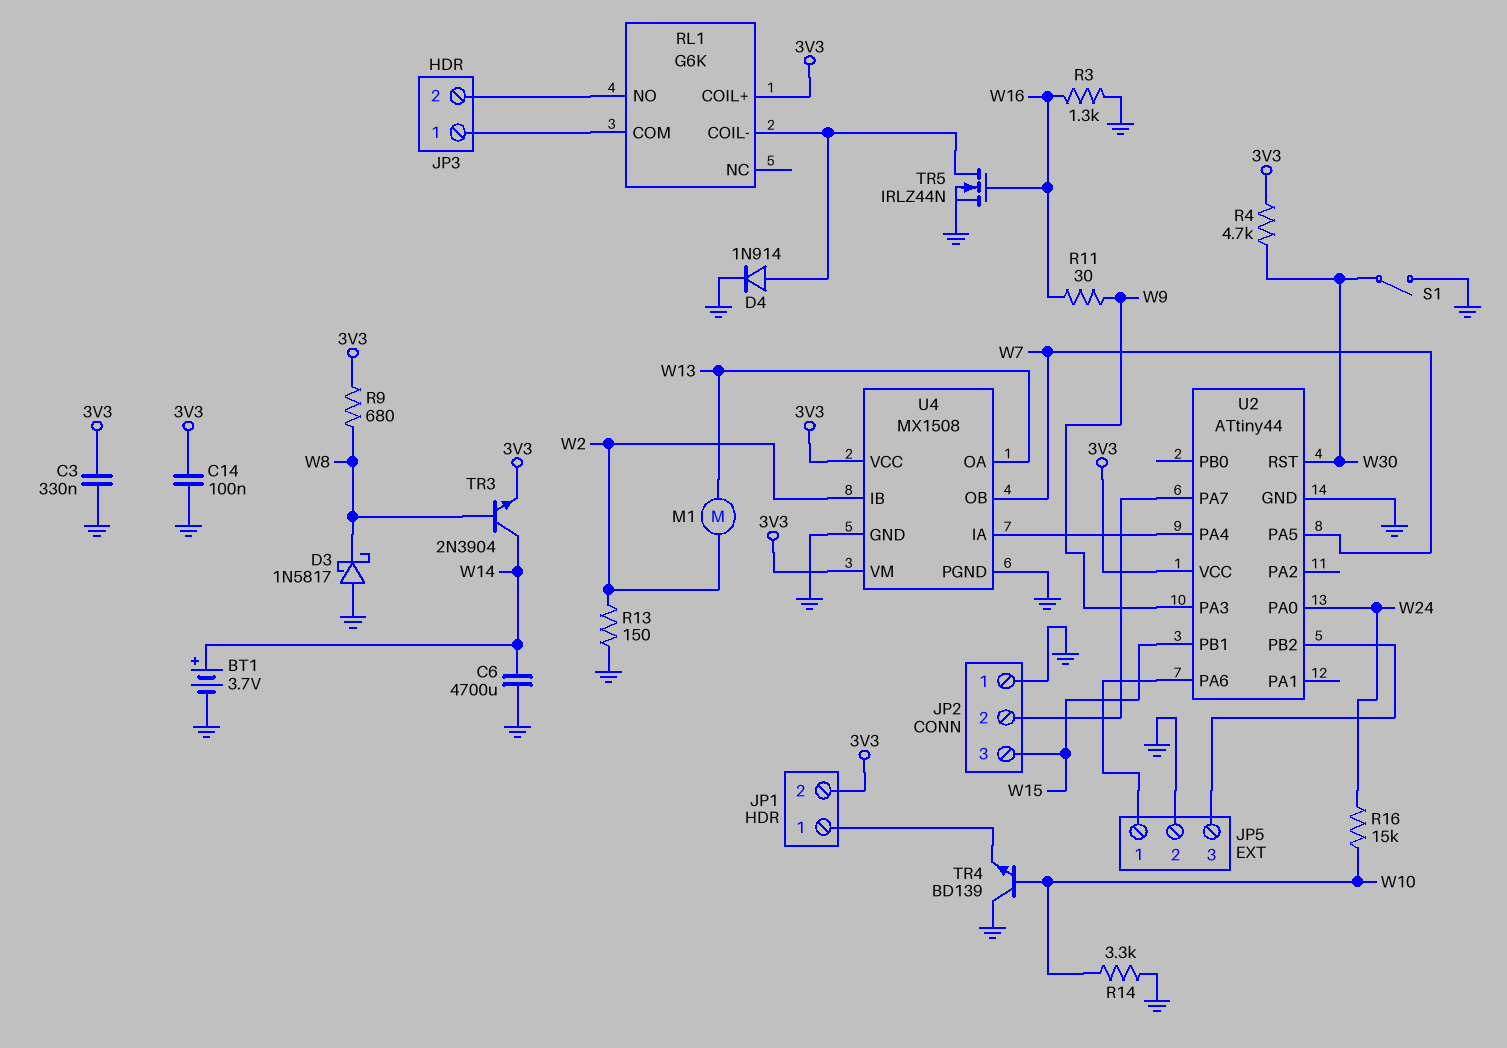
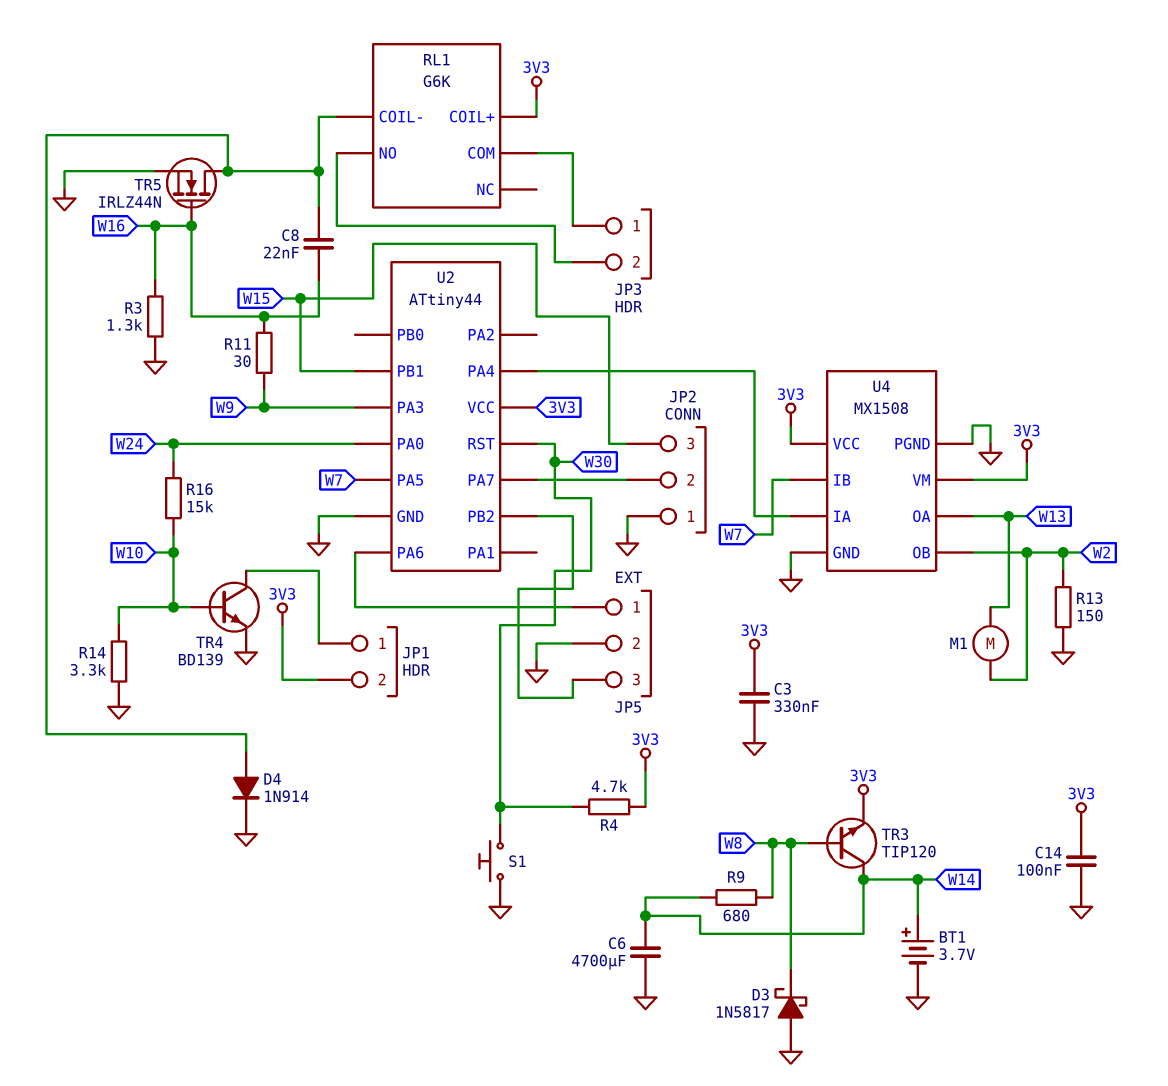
C8: none -> 22nF (RL1/COIL-, W16)
R9: 680 (3V3, W8) -> 680 (W8, W14)
S1: switch (GND, W30) -> button (GND, W30)
TR3: NPN 2N3904 (B W8, C W14, E 3V3) -> NPN TIP120 (B W8, C W14, E 3V3)
TR4: NPN BD139 (B W10, C GND, E JP1/1) -> NPN BD139 (B W10, C JP1/1, E GND)
U4 pin IB: W2 -> W7
U4 pin OB: W7 -> W2

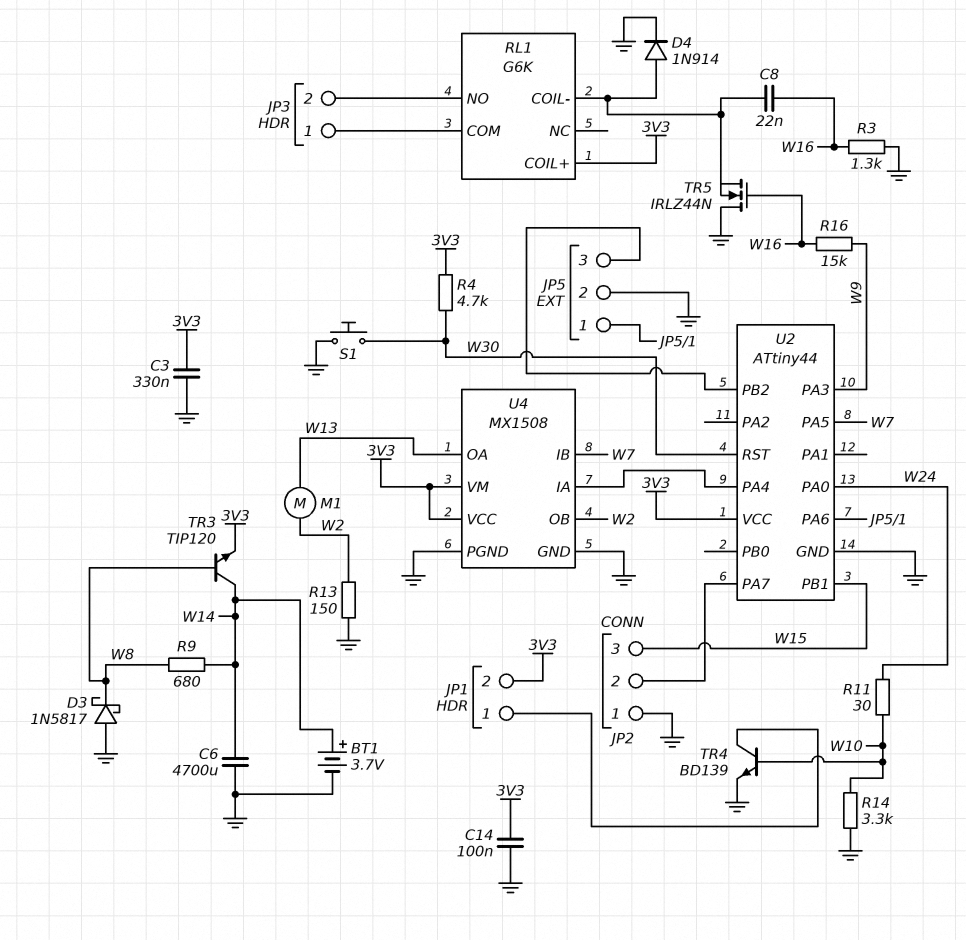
R11: 30 (W9, W16) -> 30 (W10, W24)
R16: 15k (W10, W24) -> 15k (W9, W16)
TR5: NMOS IRLZ44N (G W16, D RL1/COIL-, S GND) -> NMOS IRLZ44N (G W16, D GND, S RL1/COIL-)

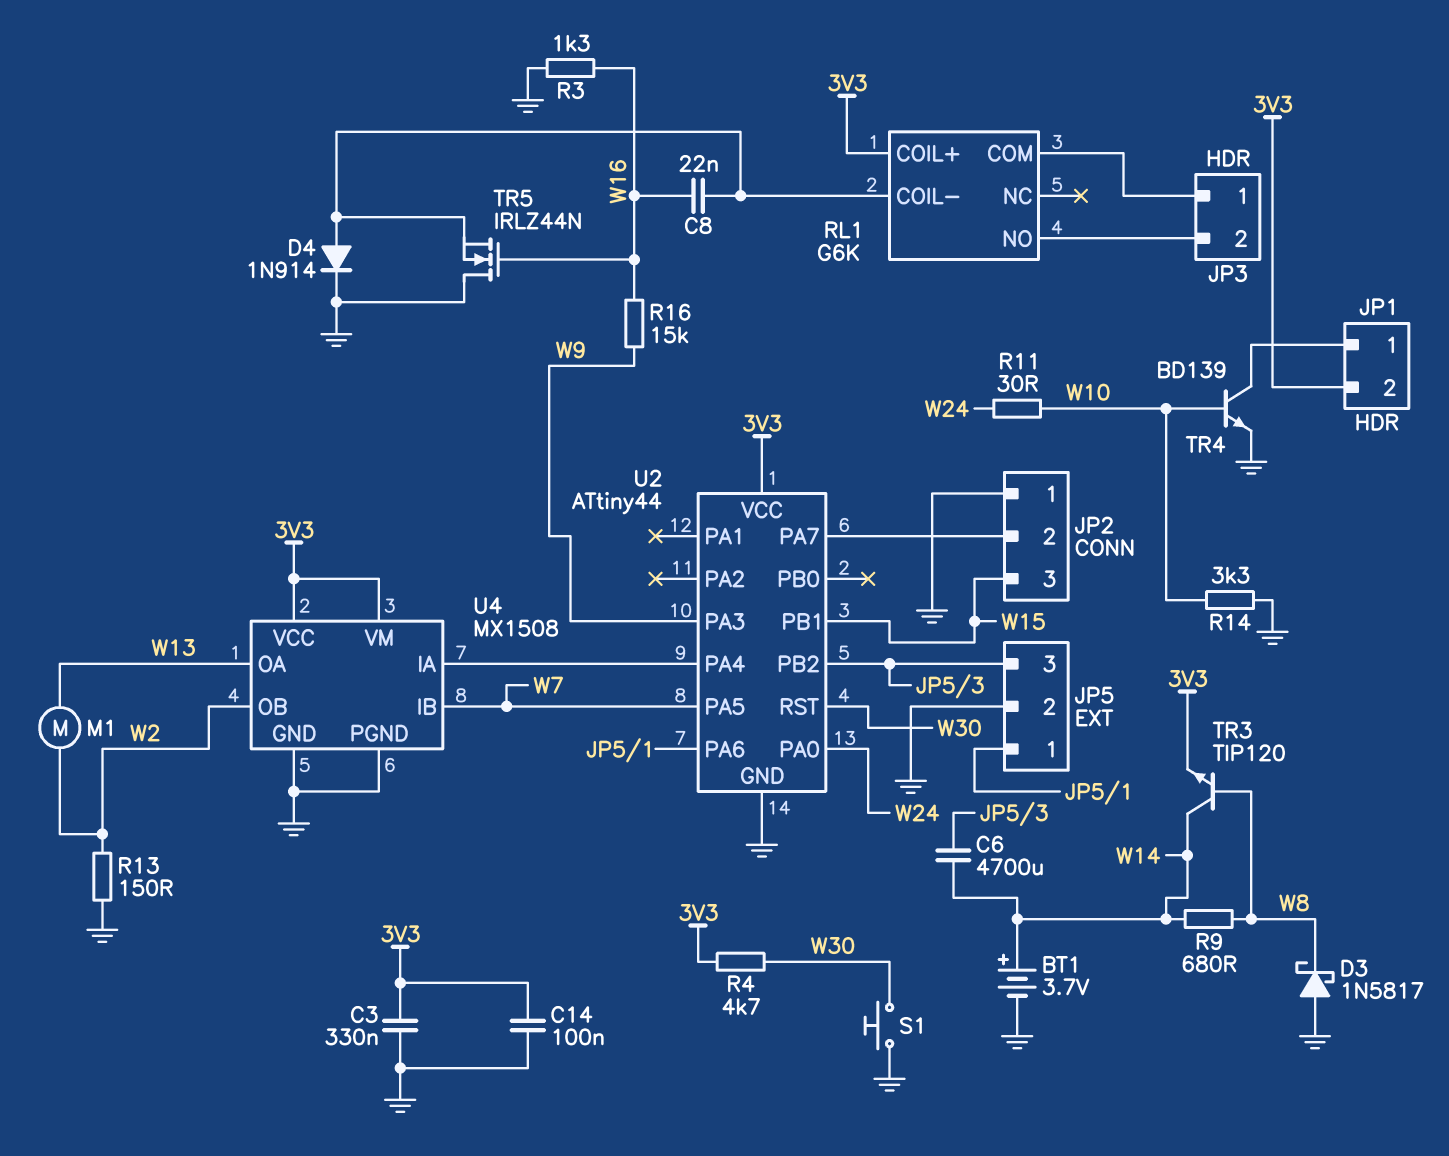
C6: 4700uF (GND, W14) -> 4700uF (JP5/3, W14)

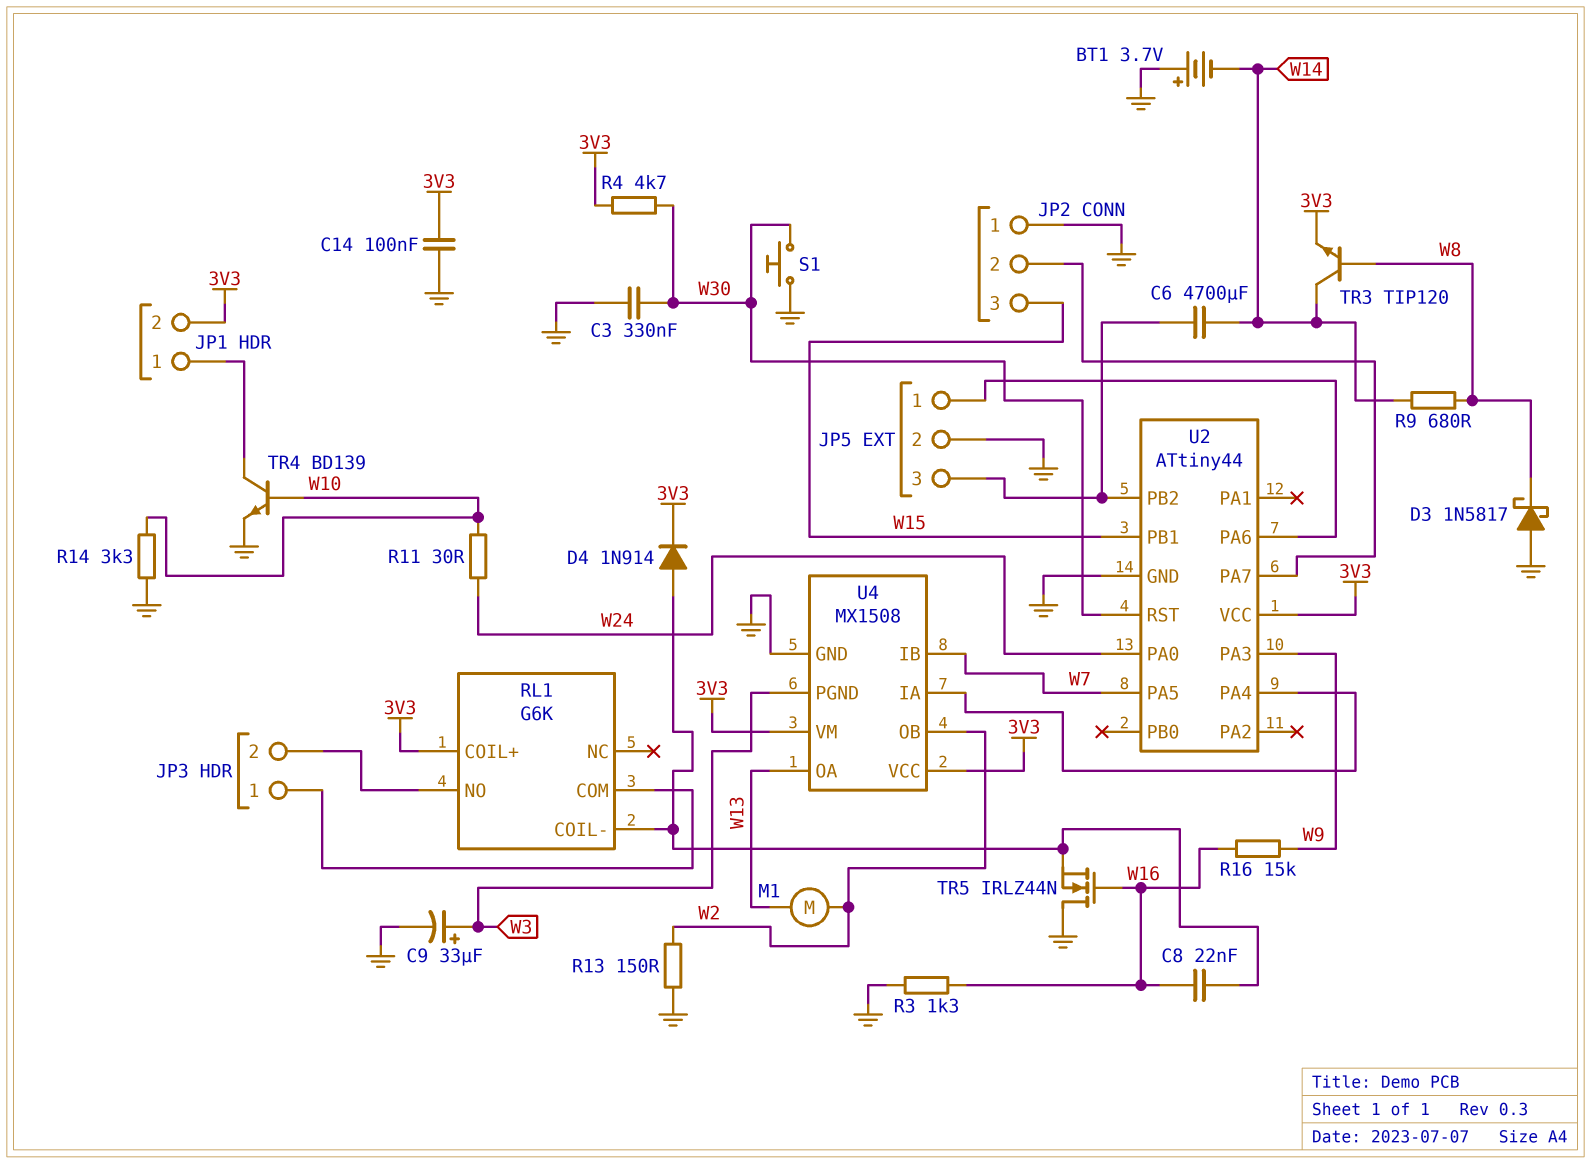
BT1: 3.7V (plus W14, minus GND) -> 3.7V (plus GND, minus W14)
C3: 330nF (3V3, GND) -> 330nF (GND, W30)
C9: none -> 33uF (plus W3, minus GND)
D4: diode 1N914 (A RL1/COIL-, K GND) -> diode 1N914 (A RL1/COIL-, K 3V3)
U4 pin PGND: GND -> W3

